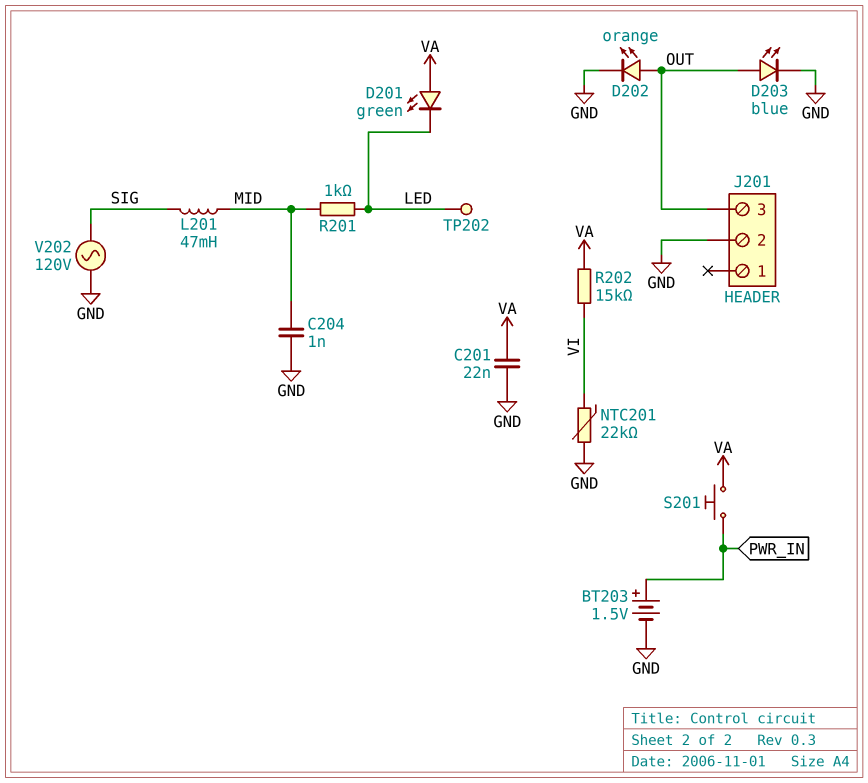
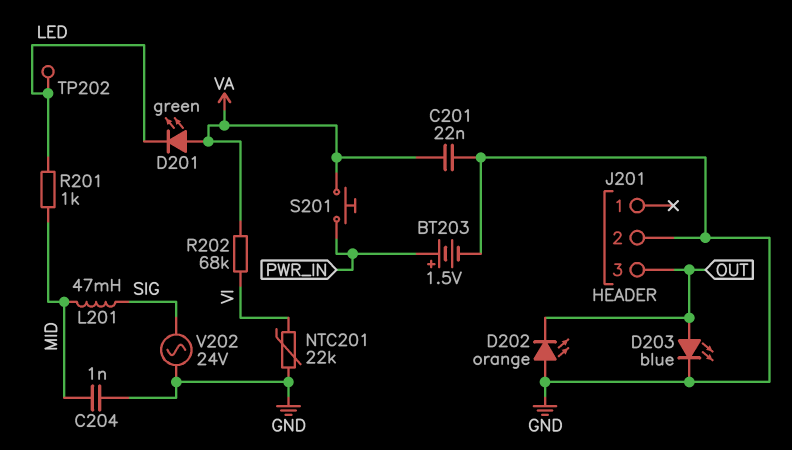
D202: LED orange (A OUT, K GND) -> LED orange (A GND, K OUT)
R202: 15k (VA, VI) -> 68k (VA, VI)
V202: AC 120V (GND, SIG) -> AC 24V (GND, SIG)

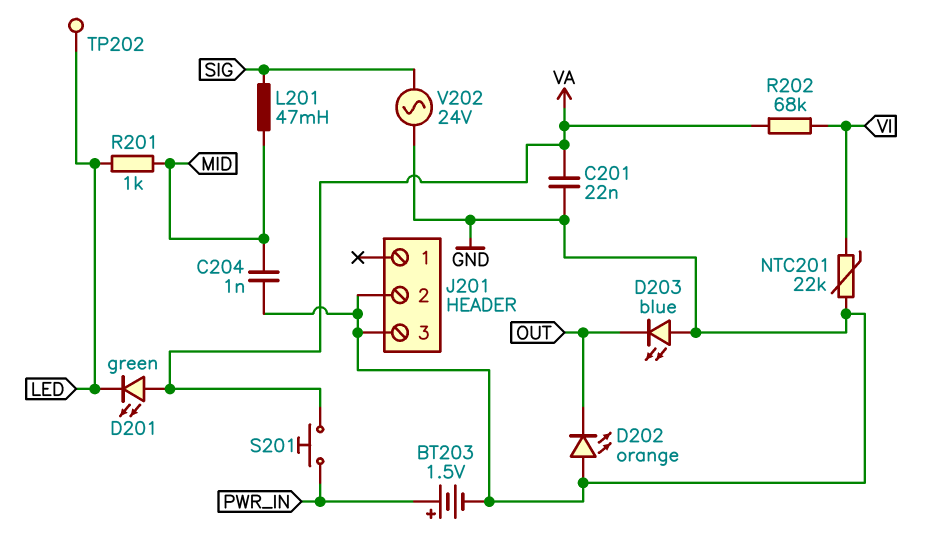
D203: LED blue (A OUT, K GND) -> LED blue (A GND, K OUT)
J201 pin 3: OUT -> GND

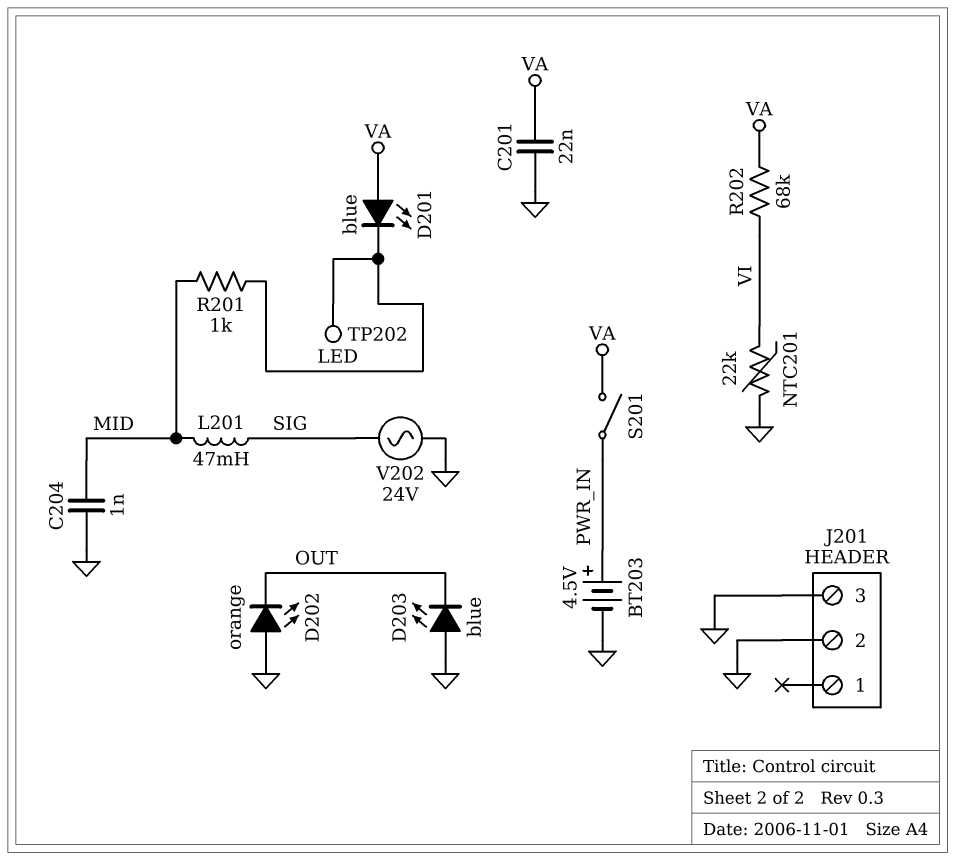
BT203: 1.5V (plus PWR_IN, minus GND) -> 4.5V (plus PWR_IN, minus GND)
D201: LED green (A VA, K LED) -> LED blue (A VA, K LED)
S201: button (PWR_IN, VA) -> switch (PWR_IN, VA)

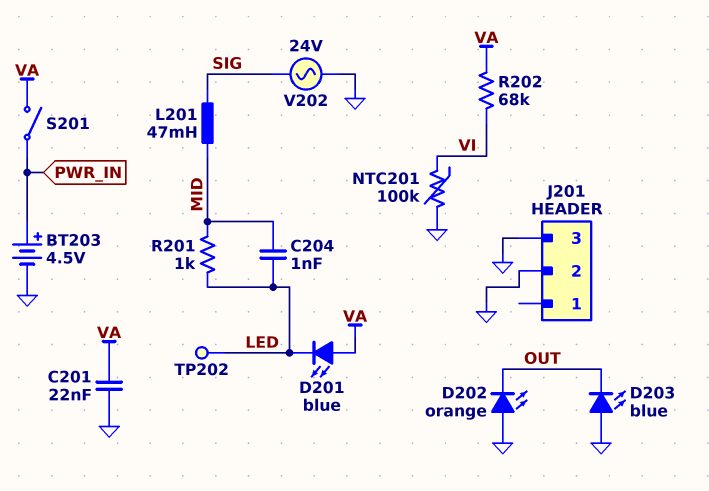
C204: 1nF (GND, MID) -> 1nF (LED, MID)
NTC201: 22k (GND, VI) -> 100k (GND, VI)

